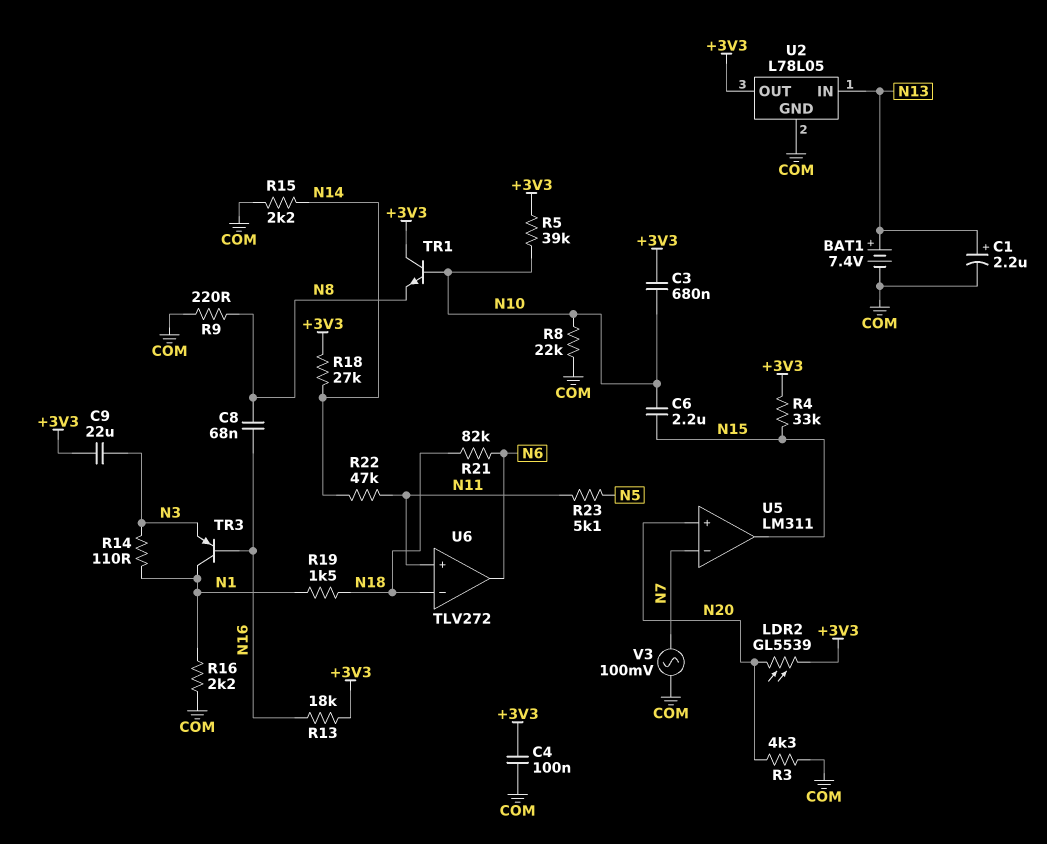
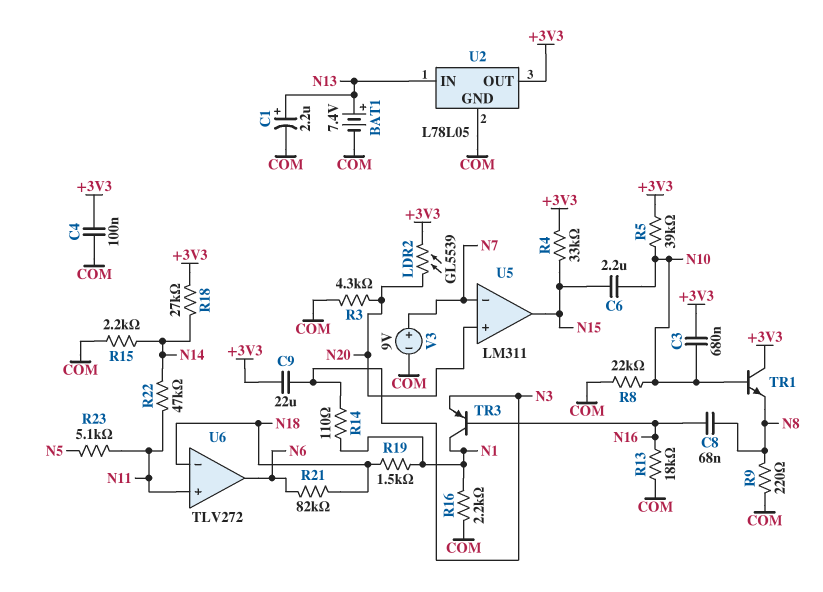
R13: 18k (+3V3, N16) -> 18k (COM, N16)
V3: AC 100mV (COM, N7) -> 9V (plus N7, minus COM)

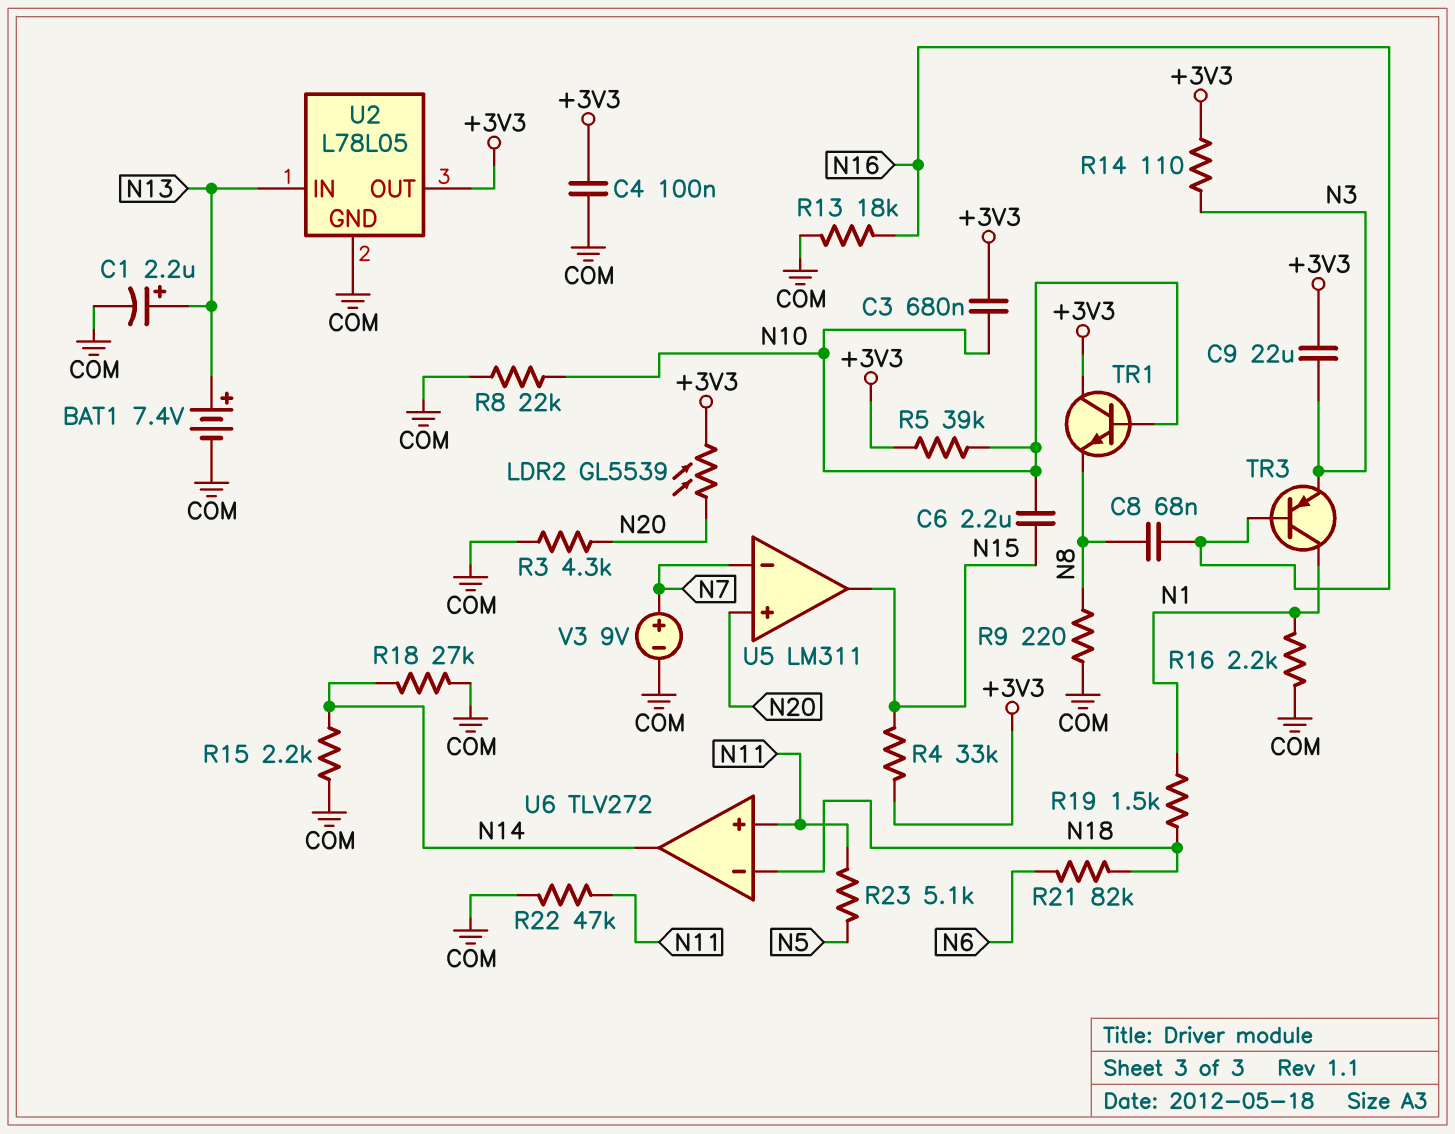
R14: 110 (N1, N3) -> 110 (+3V3, N3)
R18: 27k (+3V3, N14) -> 27k (COM, N14)
R22: 47k (N11, N14) -> 47k (COM, N11)
U6 pin out: N6 -> N14

